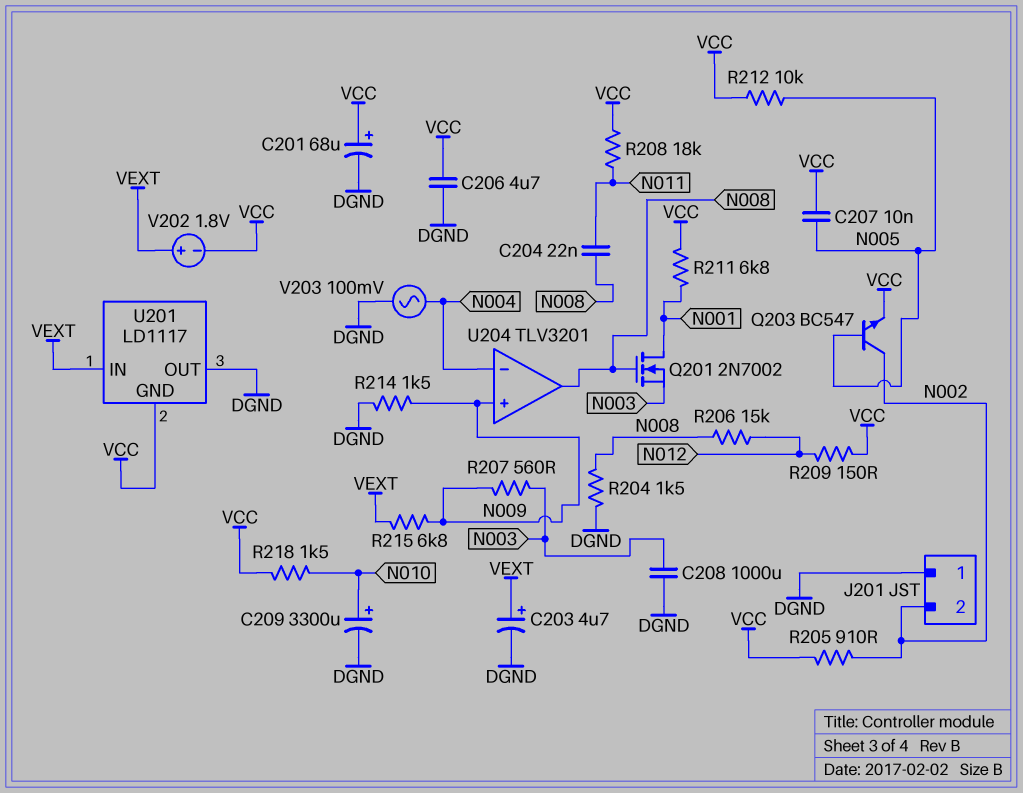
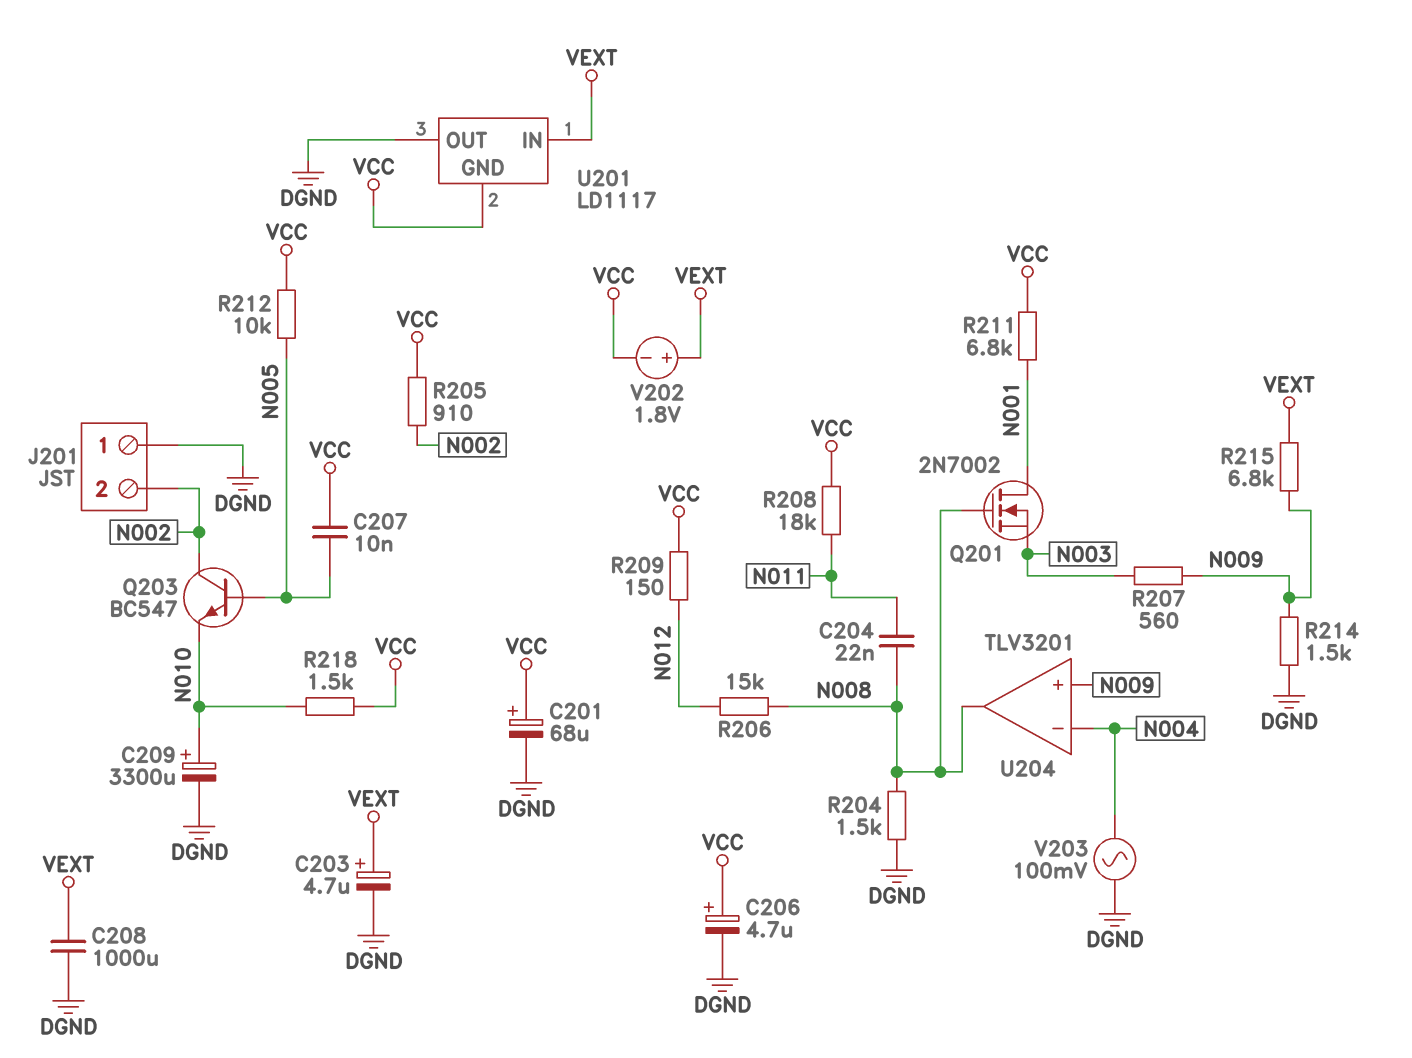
C206: 4.7uF (DGND, VCC) -> 4.7uF (plus VCC, minus DGND)
C208: 1000uF (DGND, N003) -> 1000uF (DGND, VEXT)
Q203: NPN BC547 (B N005, C N002, E VCC) -> NPN BC547 (B N005, C N002, E N010)

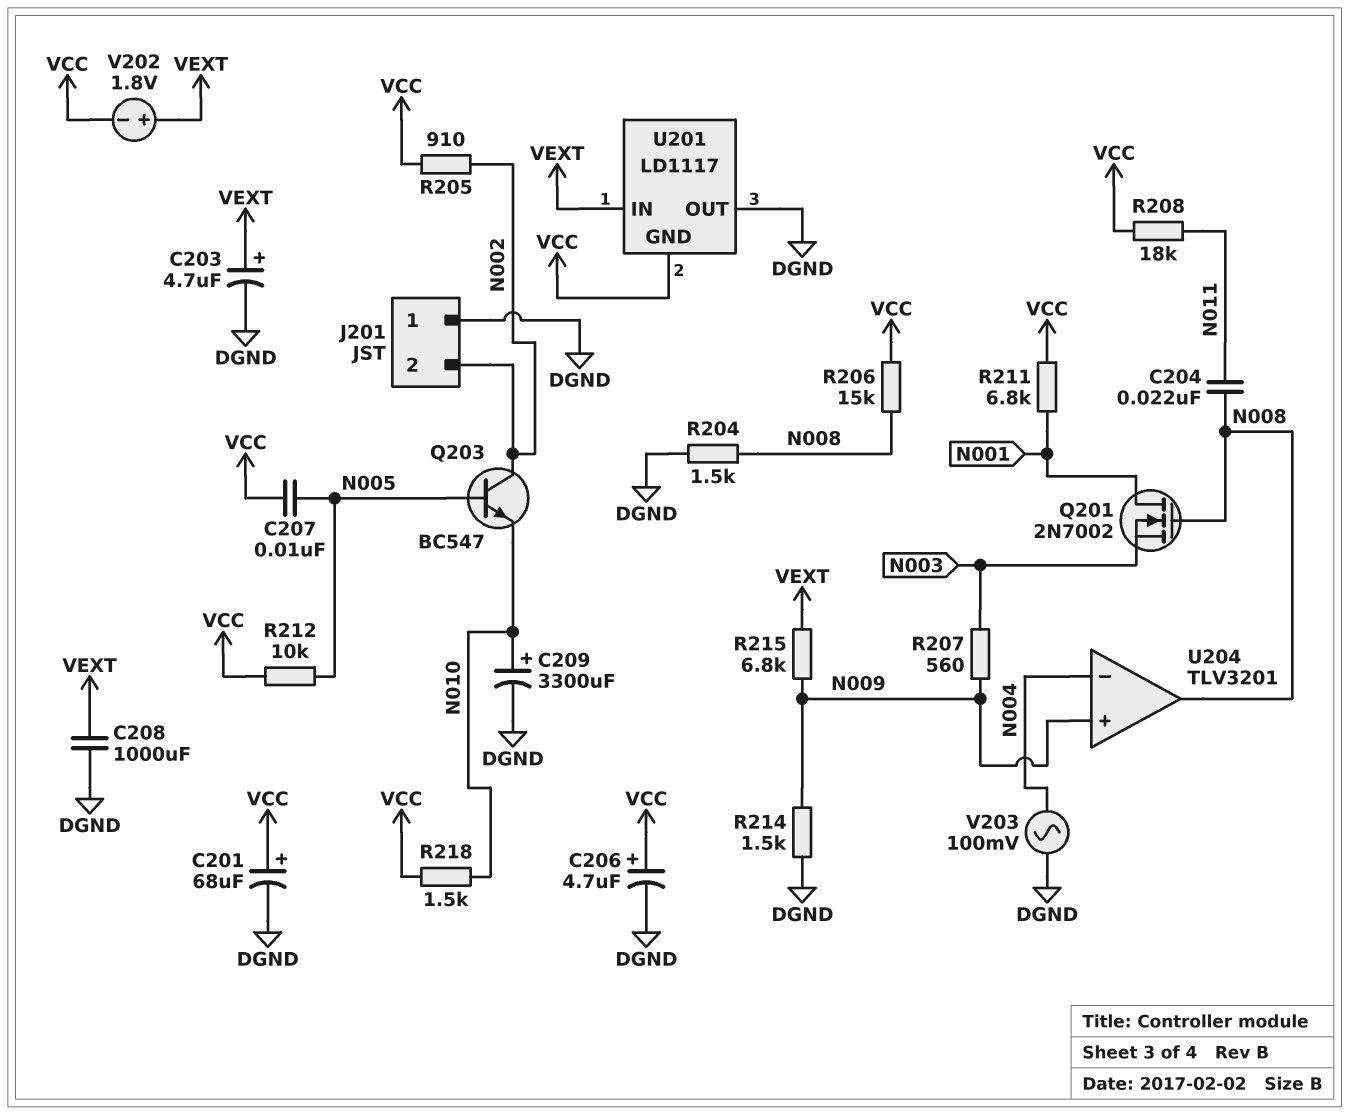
R206: 15k (N008, N012) -> 15k (N008, VCC)
R209: 150 (N012, VCC) -> none

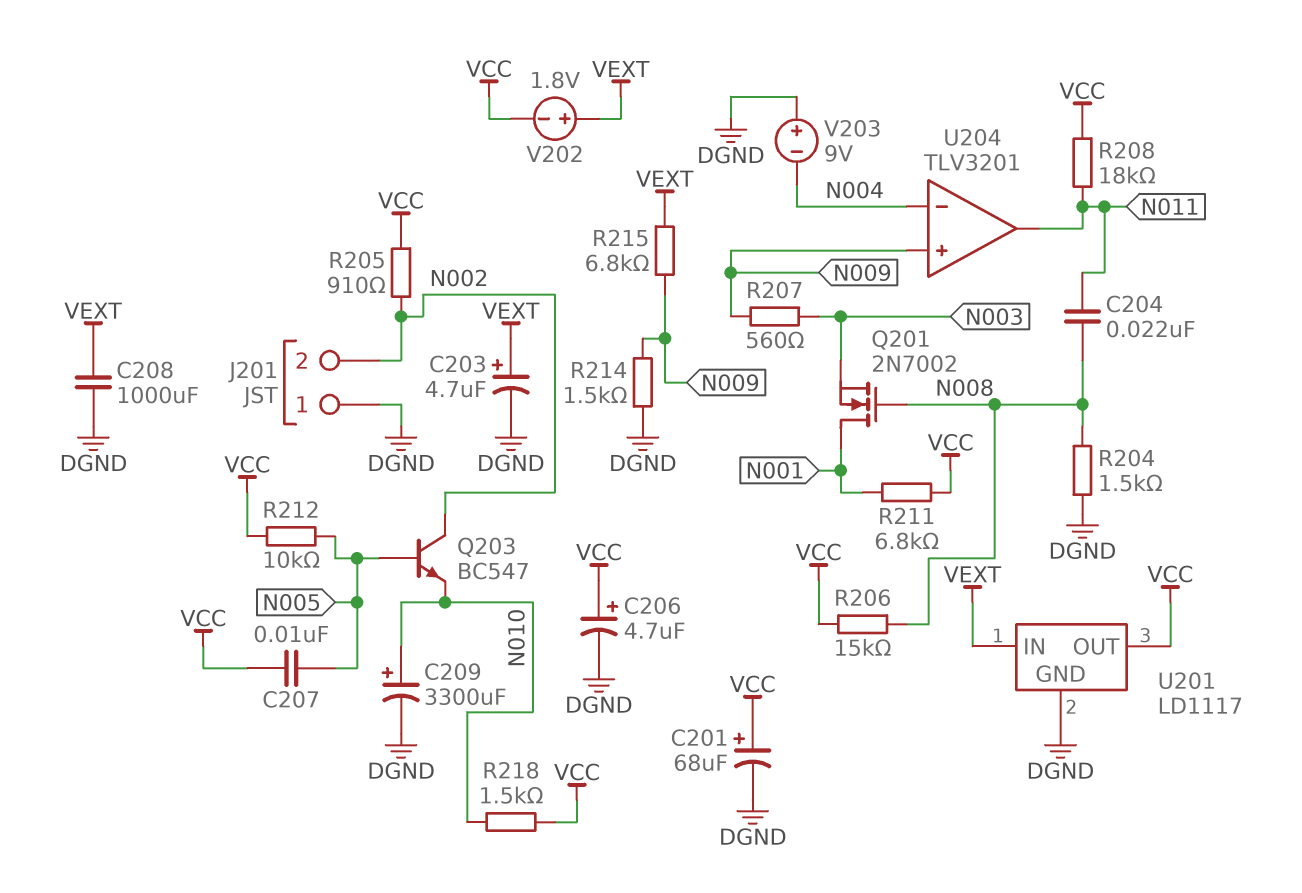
U201 pin GND: VCC -> DGND
U201 pin OUT: DGND -> VCC
U204 pin out: N008 -> N011
V203: AC 100mV (DGND, N004) -> 9V (plus DGND, minus N004)

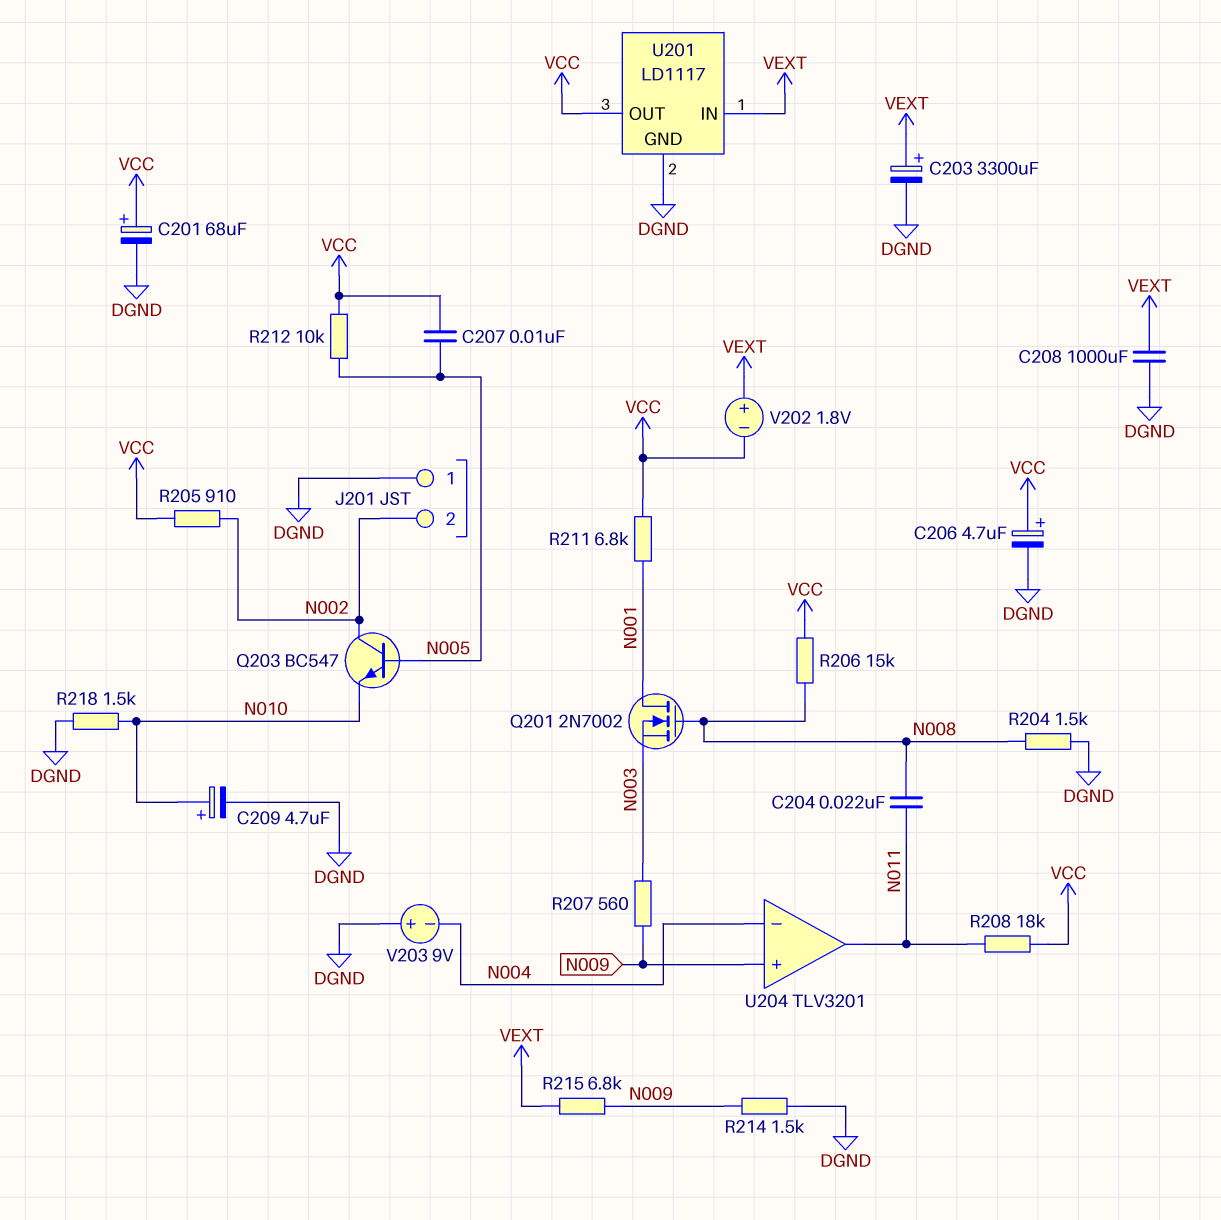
C203: 4.7uF (plus VEXT, minus DGND) -> 3300uF (plus VEXT, minus DGND)
C209: 3300uF (plus N010, minus DGND) -> 4.7uF (plus N010, minus DGND)
R218: 1.5k (N010, VCC) -> 1.5k (DGND, N010)

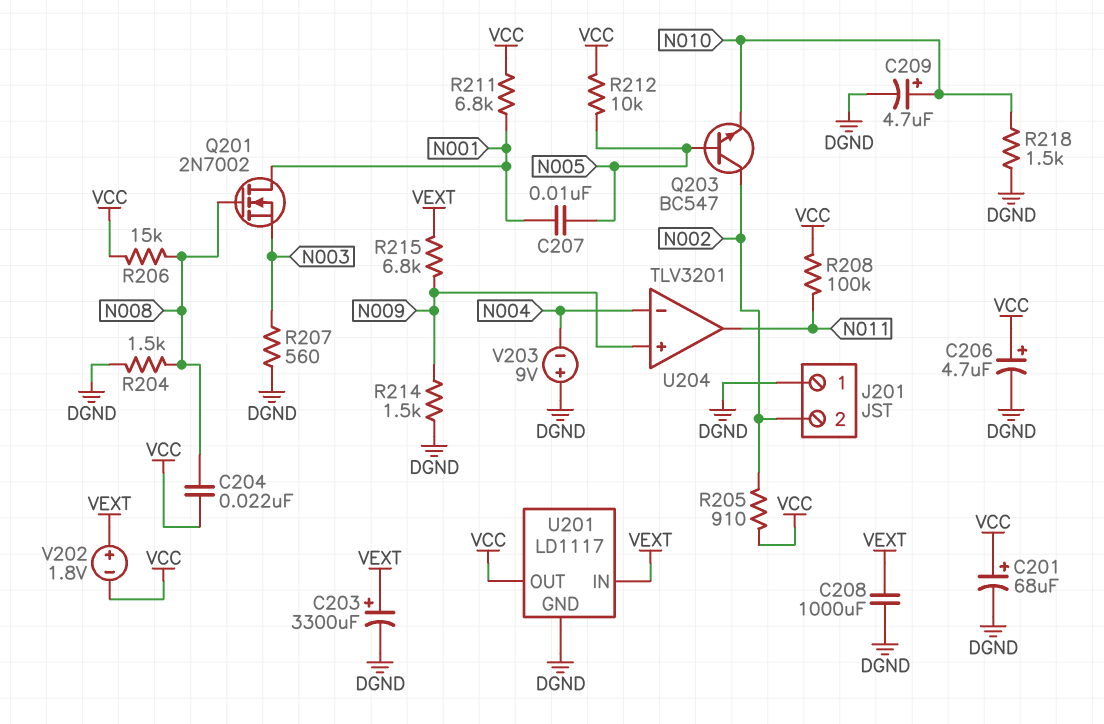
C204: 22nF (N008, N011) -> 22nF (N008, VCC)
C207: 10nF (N005, VCC) -> 10nF (N001, N005)
R207: 560 (N003, N009) -> 560 (DGND, N003)
R208: 18k (N011, VCC) -> 100k (N011, VCC)

